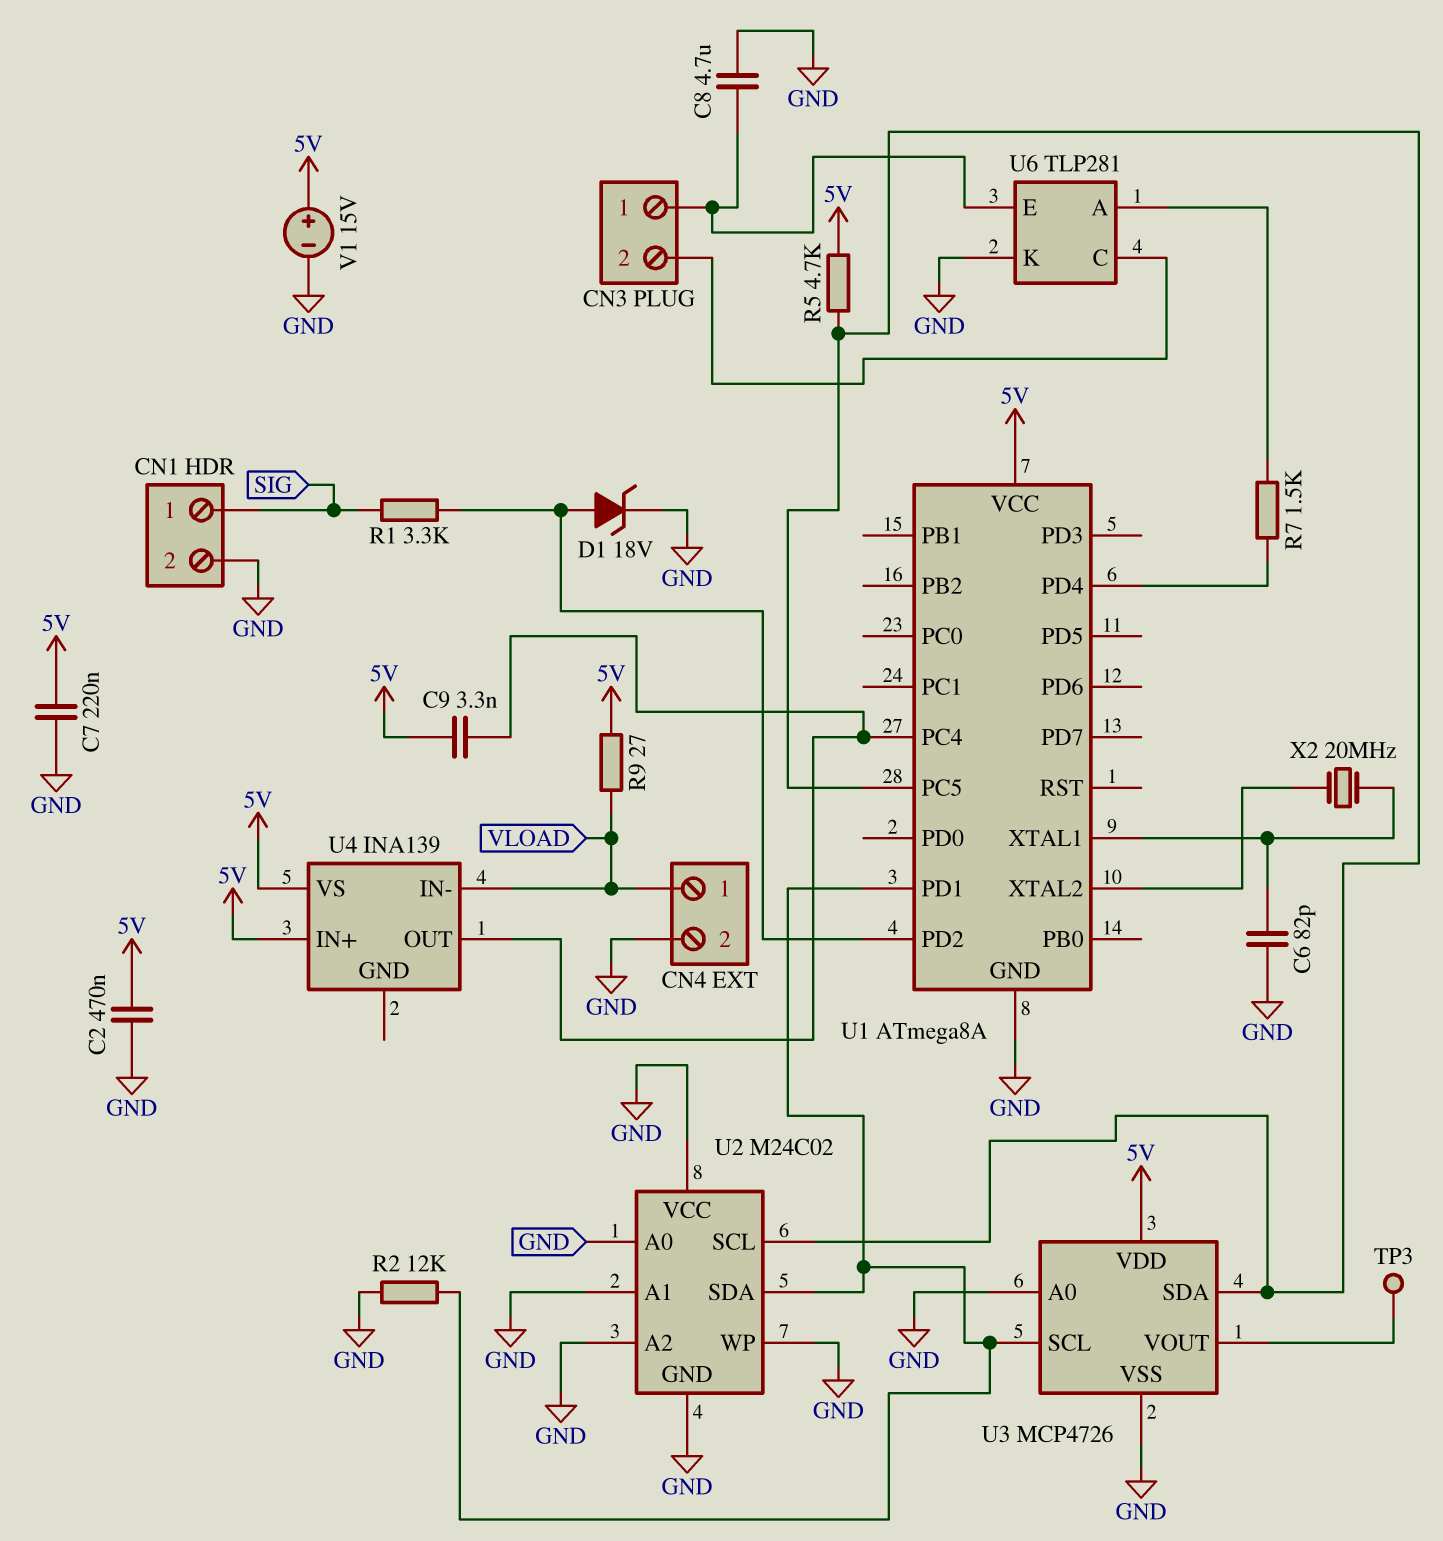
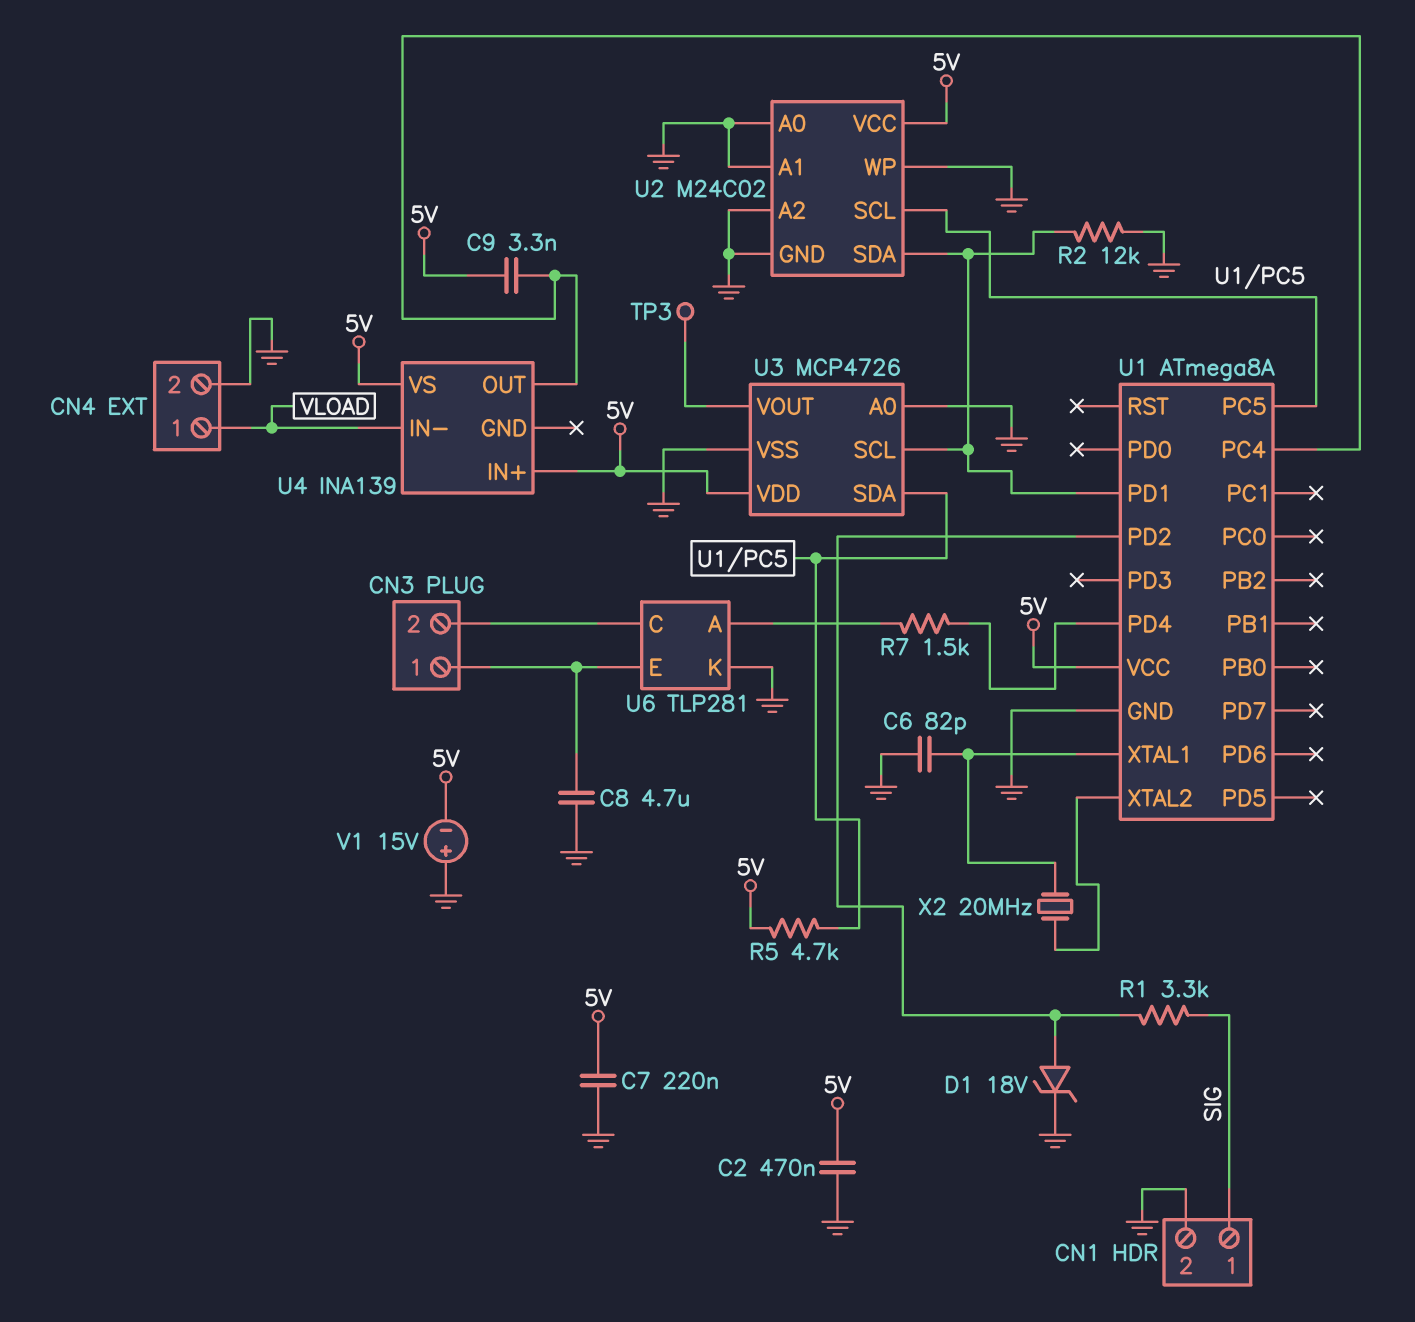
R9: 27 (5V, VLOAD) -> none
U2 pin VCC: GND -> 5V
V1: 15V (plus 5V, minus GND) -> 15V (plus GND, minus 5V)

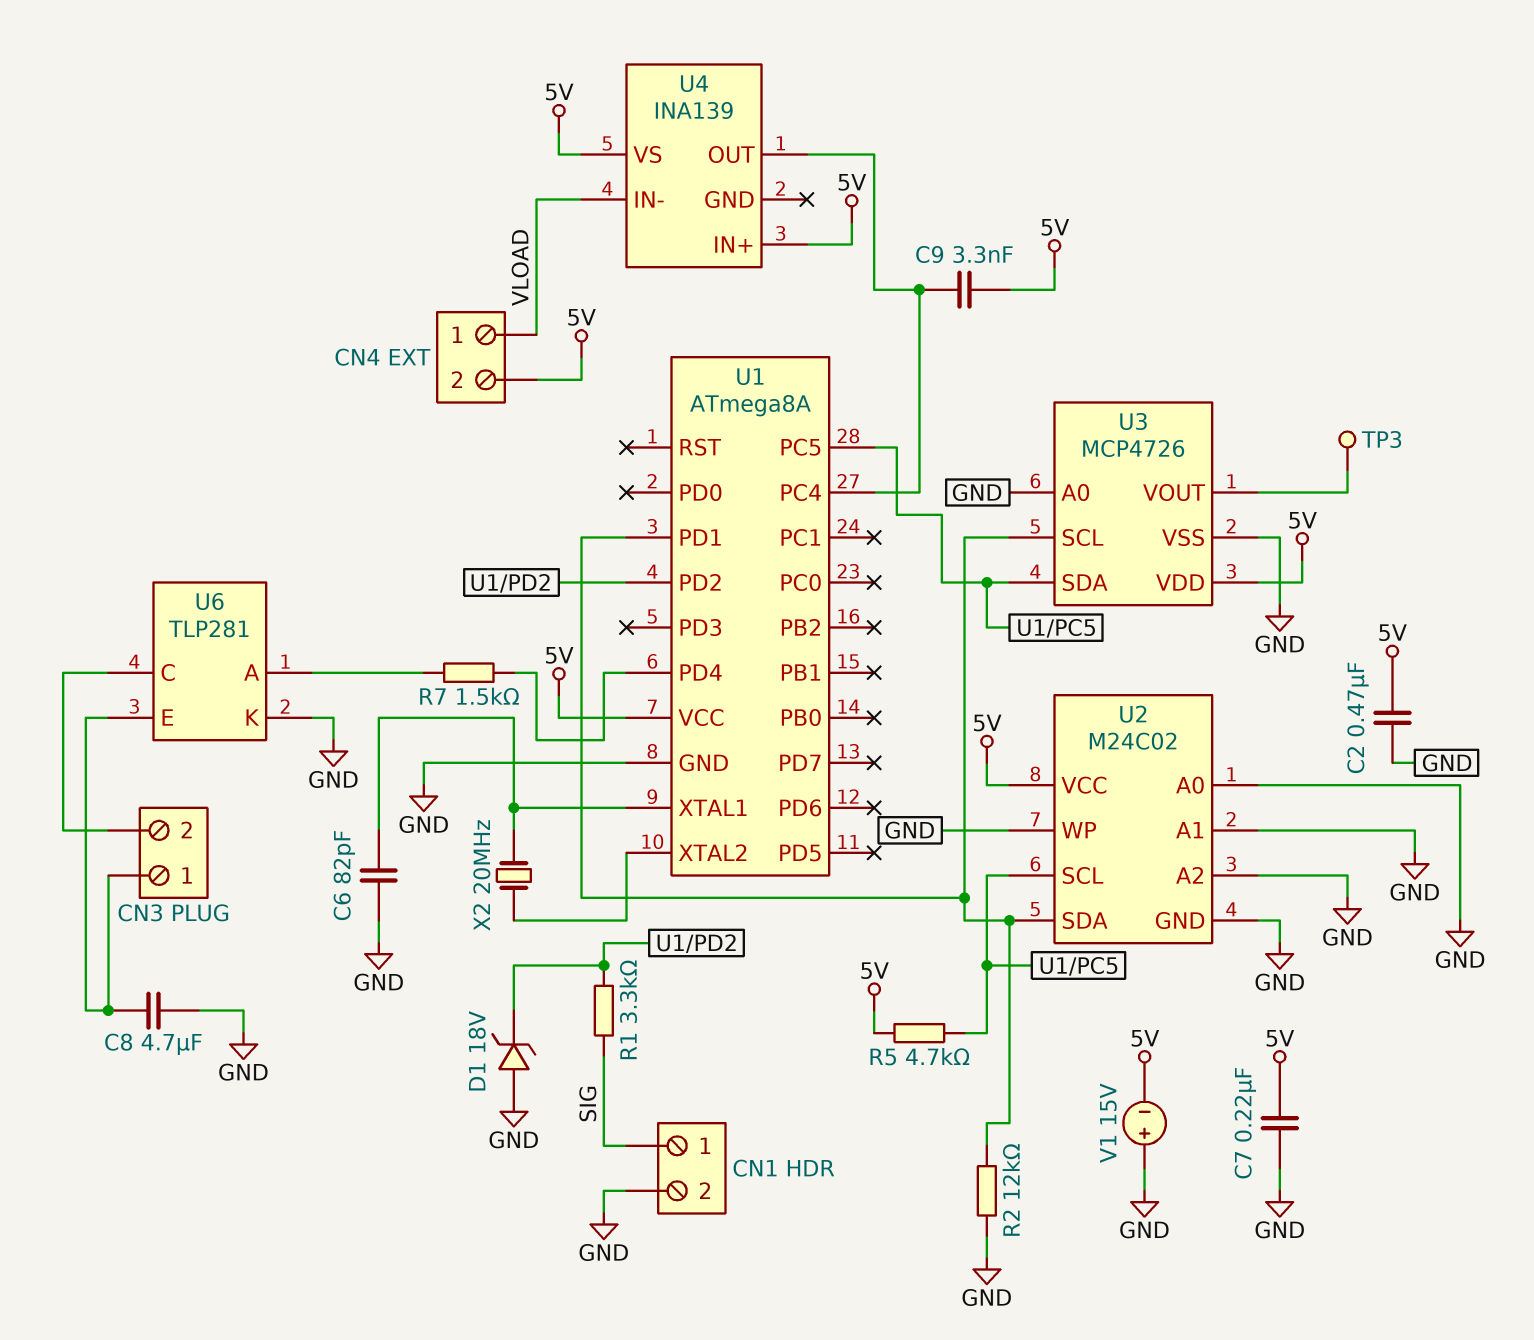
CN4 pin 2: GND -> 5V
D1: zener 18V (A U1/PD2, K GND) -> zener 18V (A GND, K U1/PD2)

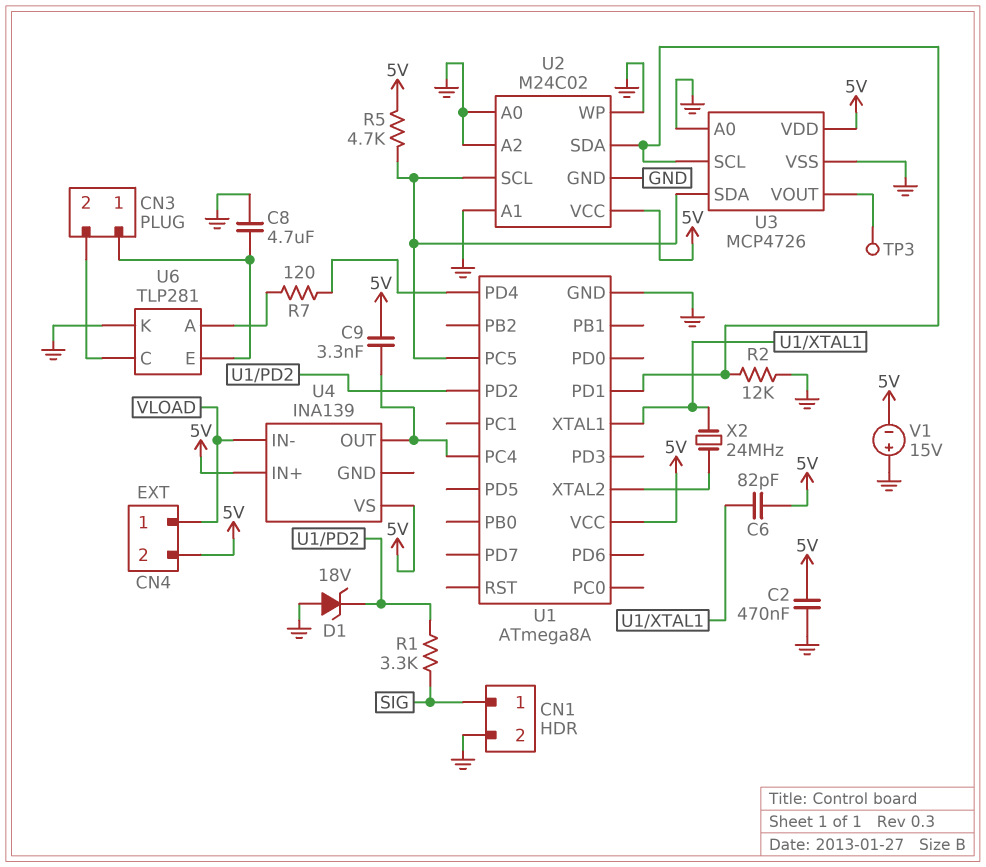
C6: 82pF (GND, U1/XTAL1) -> 82pF (5V, U1/XTAL1)
C7: 220nF (5V, GND) -> none
R7: 1.5k (U1/PD4, U6/A) -> 120 (U1/PD4, U6/A)
X2: 20MHz (U1/XTAL1, U1/XTAL2) -> 24MHz (U1/XTAL1, U1/XTAL2)

